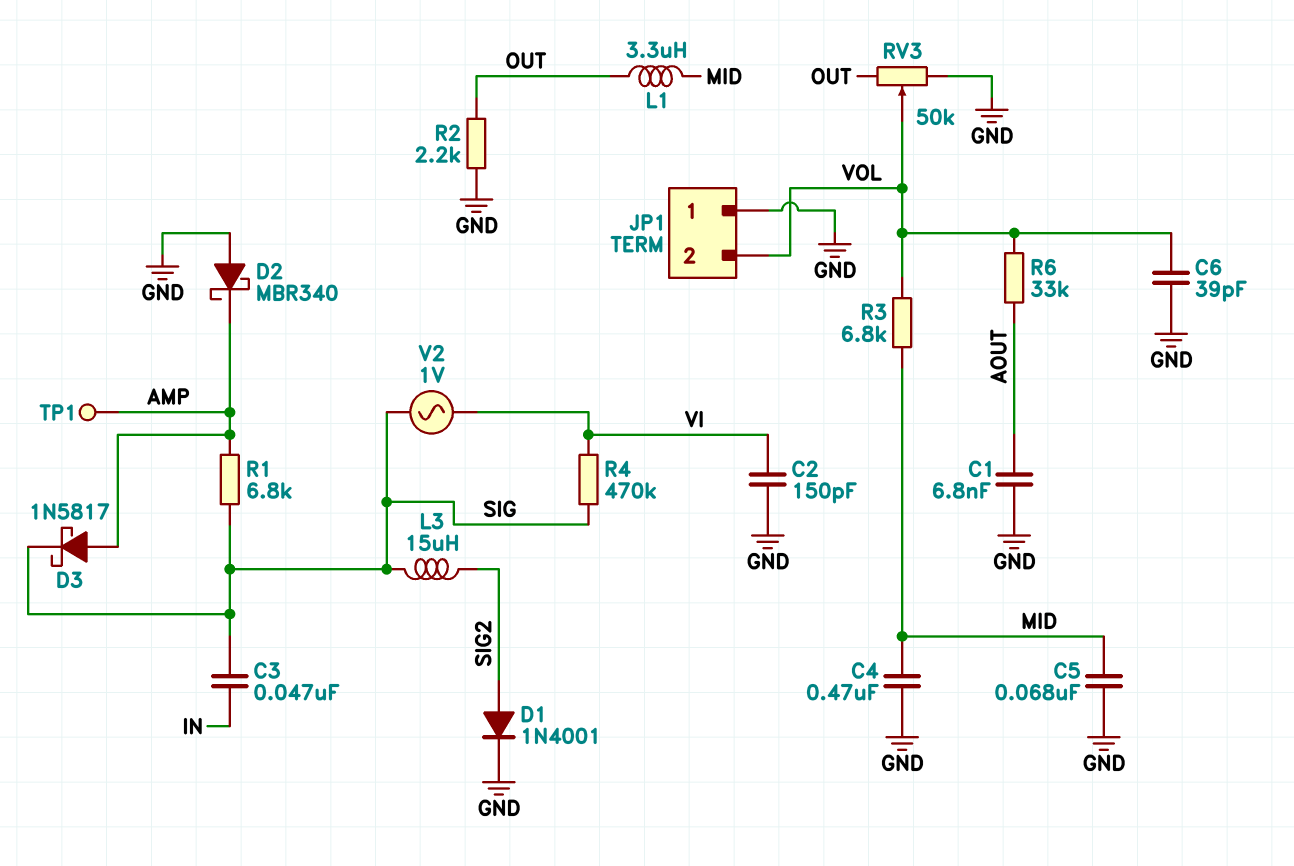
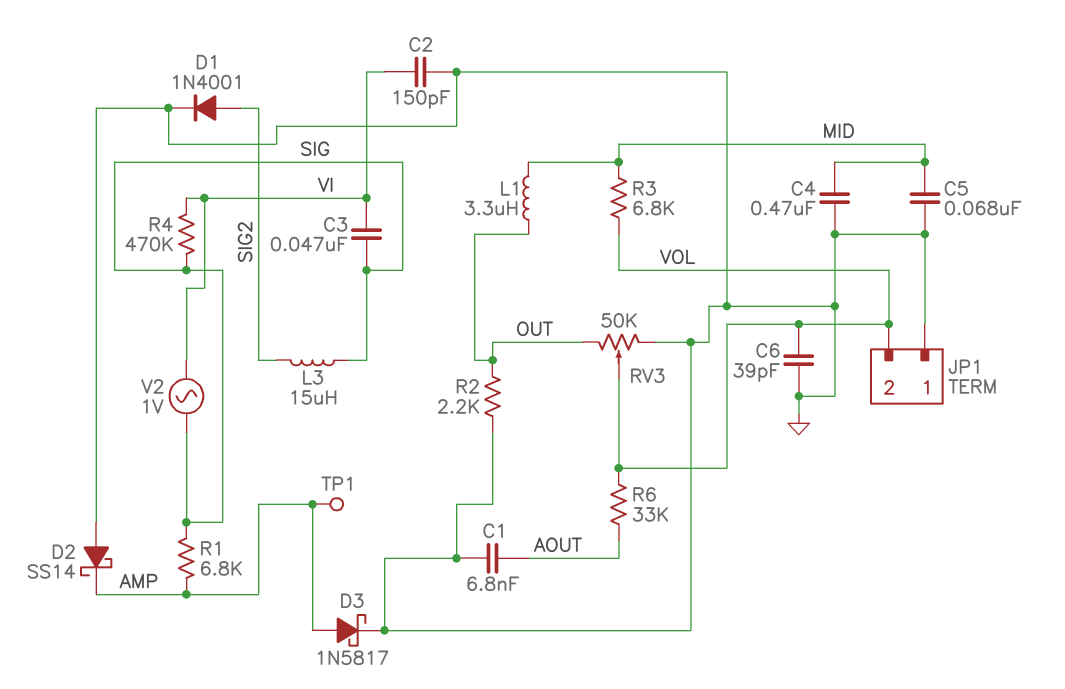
C3: 47nF (IN, SIG) -> 47nF (SIG, VI)
D2: schottky MBR340 (A GND, K AMP) -> schottky SS14 (A GND, K AMP)
D3: schottky 1N5817 (A AMP, K SIG) -> schottky 1N5817 (A AMP, K GND)

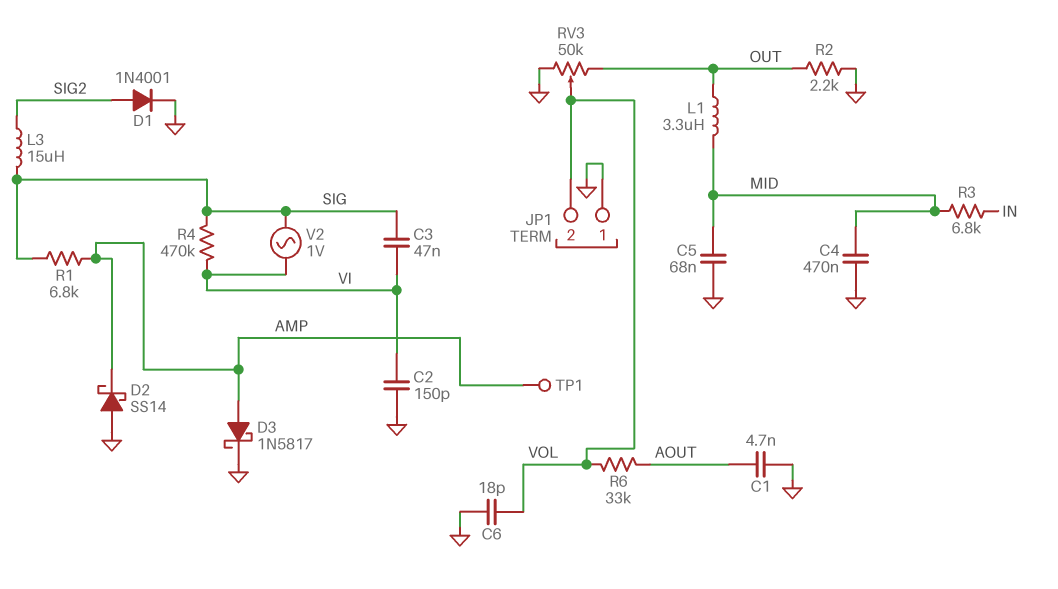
C1: 6.8nF (AOUT, GND) -> 4.7nF (AOUT, GND)
C6: 39pF (GND, VOL) -> 18pF (GND, VOL)
R3: 6.8k (MID, VOL) -> 6.8k (IN, MID)

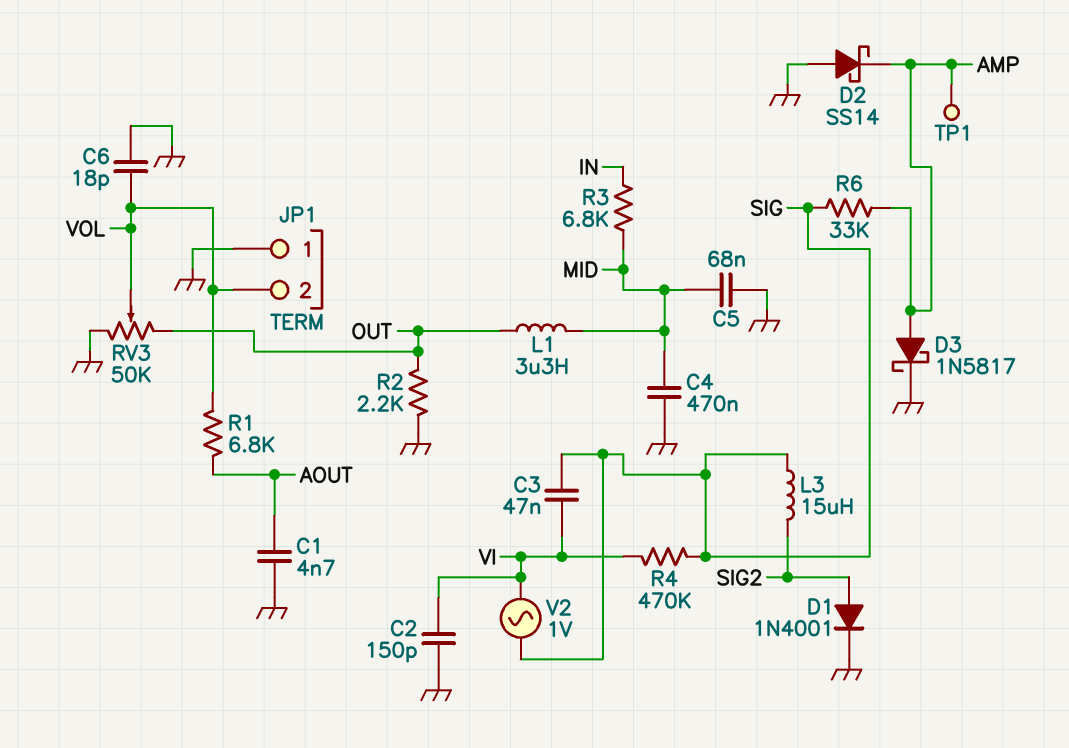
R1: 6.8k (AMP, SIG) -> 6.8k (AOUT, VOL)
R6: 33k (AOUT, VOL) -> 33k (AMP, SIG)

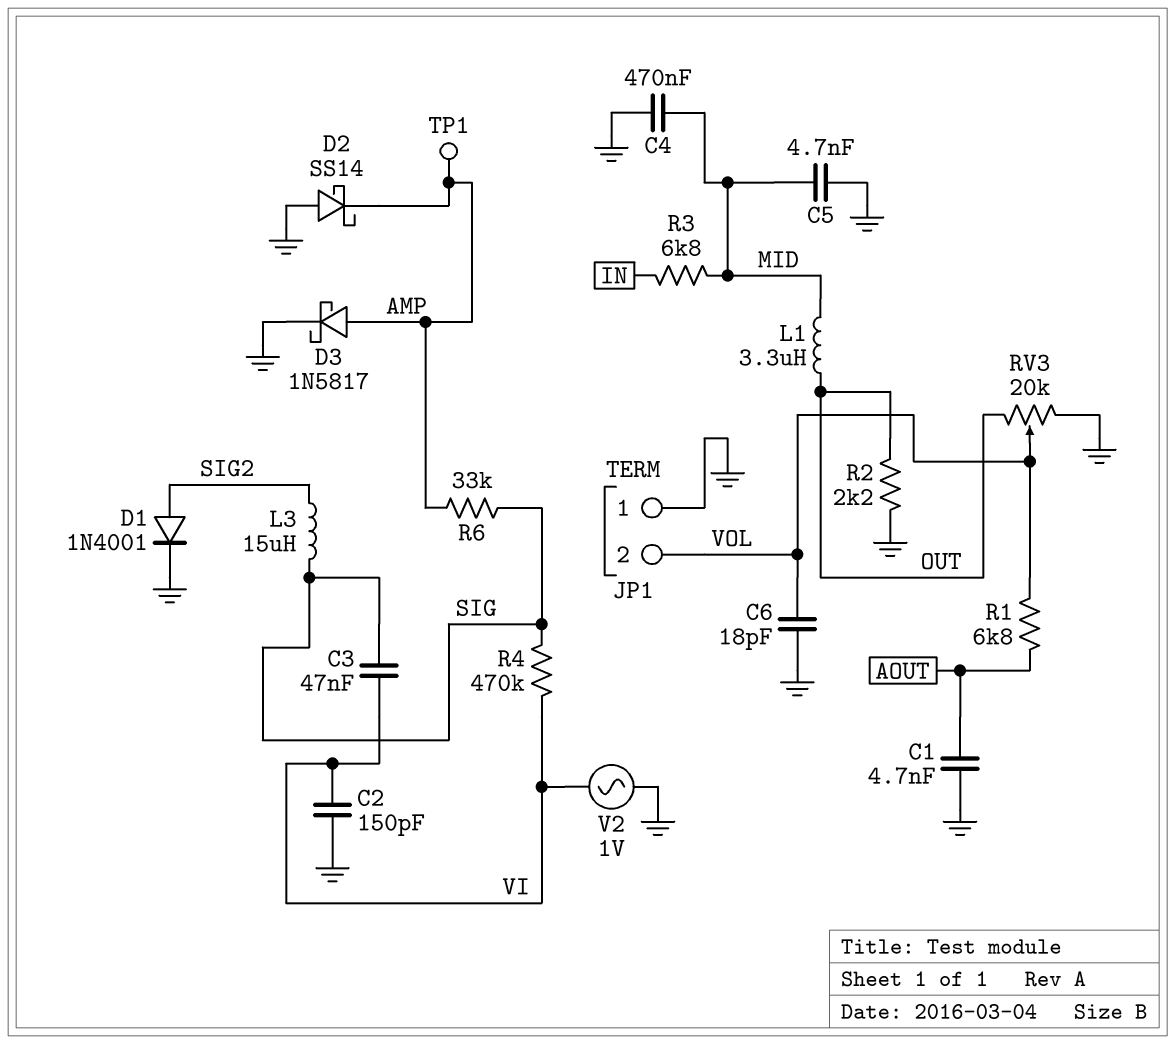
C5: 68nF (GND, MID) -> 4.7nF (GND, MID)
RV3: 50k (GND, OUT, wiper VOL) -> 20k (GND, OUT, wiper VOL)
V2: AC 1V (SIG, VI) -> AC 1V (GND, VI)

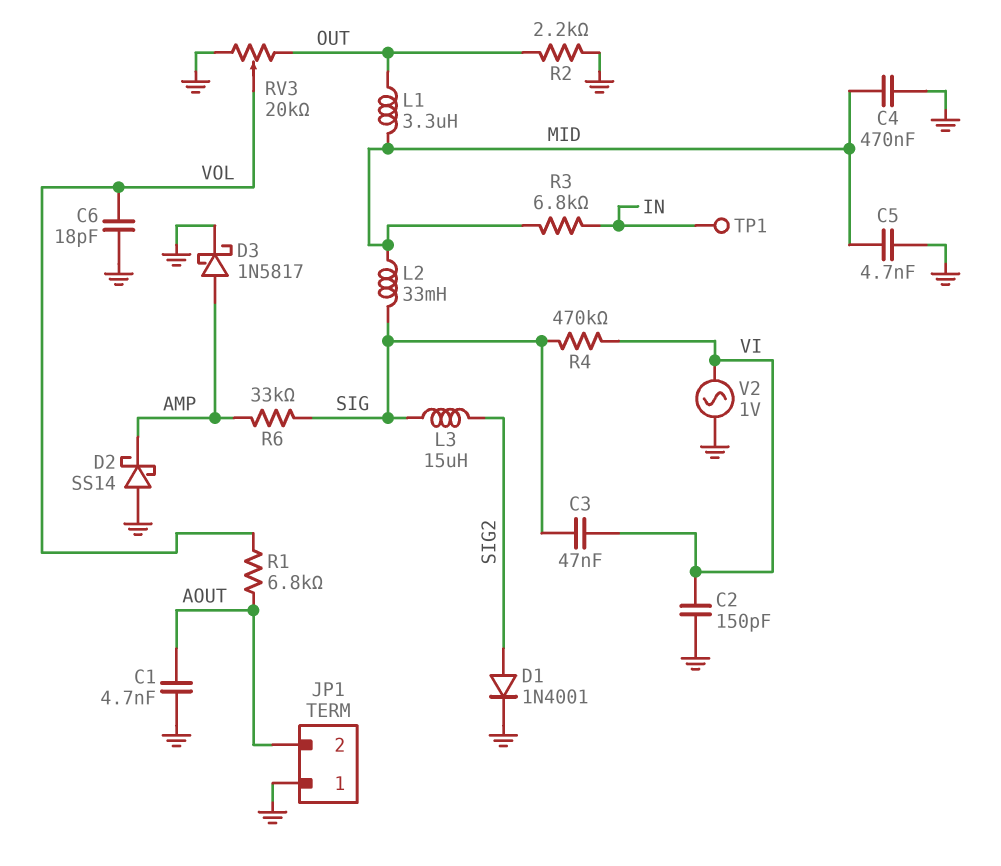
JP1 pin 2: VOL -> AOUT
L2: none -> 33mH (MID, SIG)
TP1: test point (AMP) -> test point (IN)

